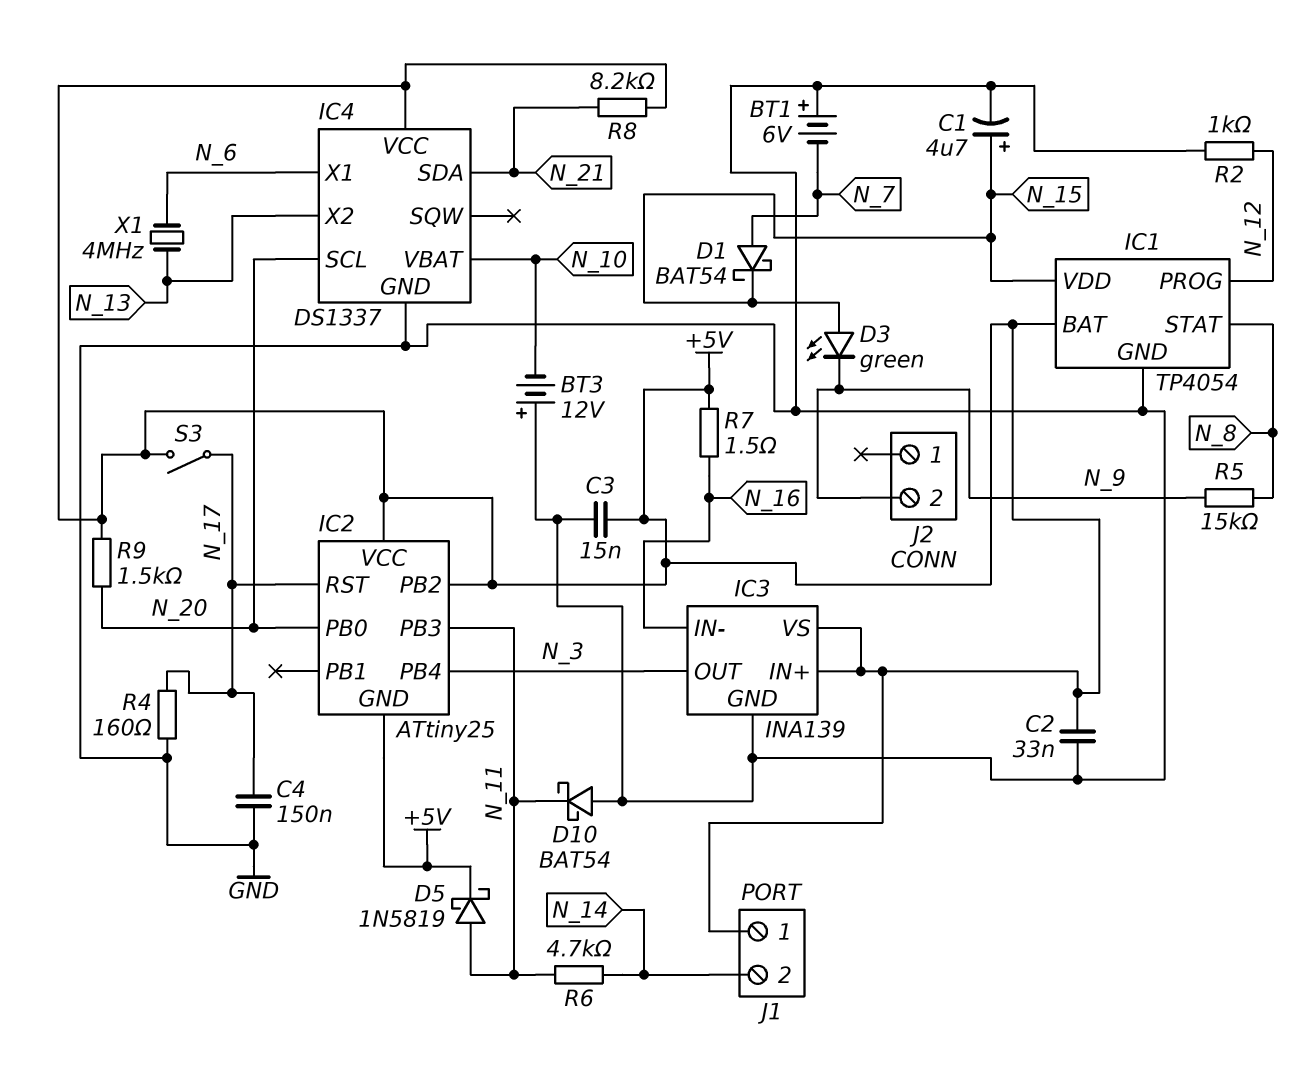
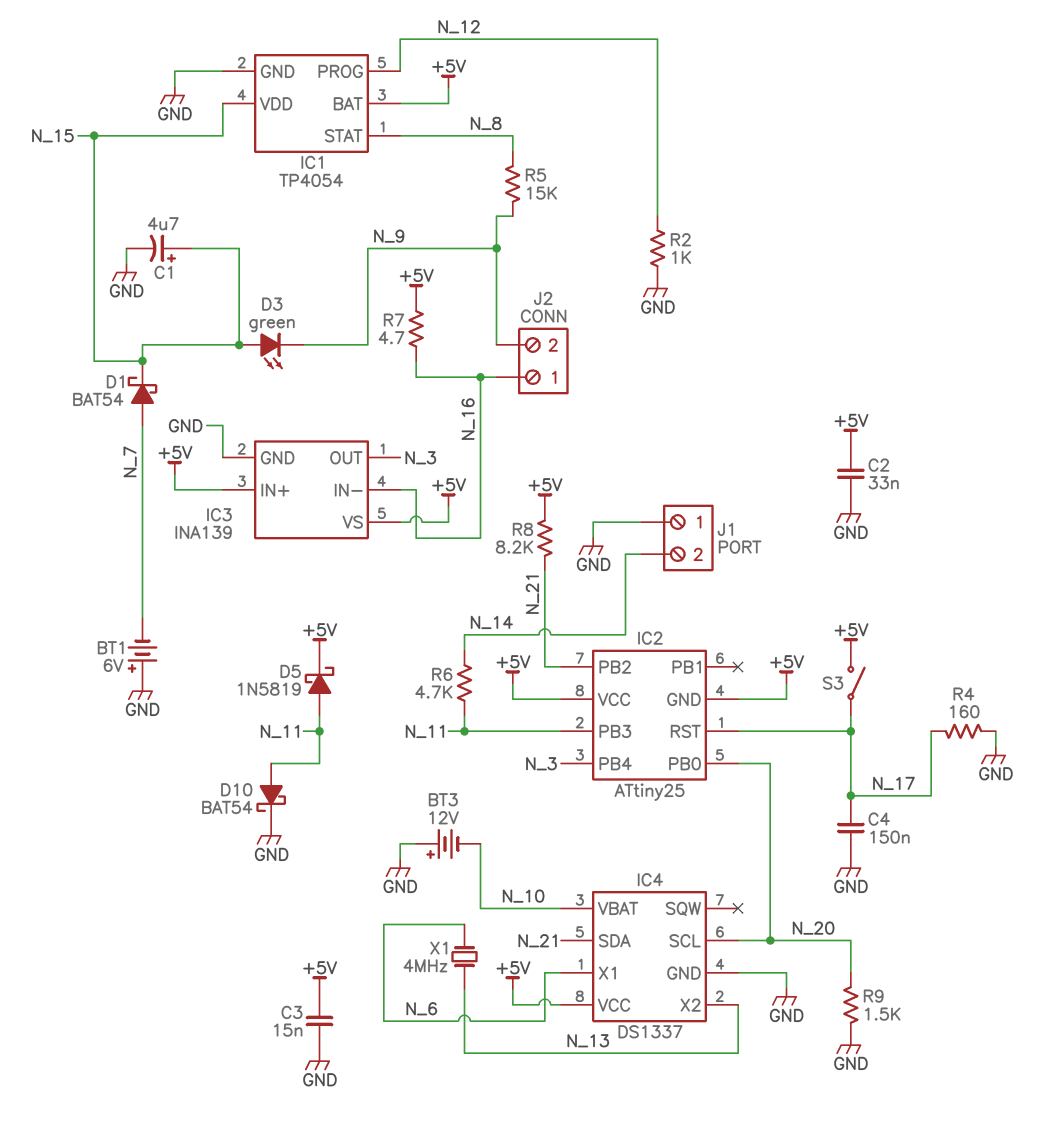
D10: schottky BAT54 (A GND, K N_11) -> schottky BAT54 (A N_11, K GND)
IC2 pin PB2: +5V -> N_21
J1 pin 1: +5V -> GND
J2 pin 1: none -> N_16
R7: 1.5 (+5V, N_16) -> 4.7 (+5V, N_16)
R9: 1.5k (+5V, N_20) -> 1.5k (GND, N_20)

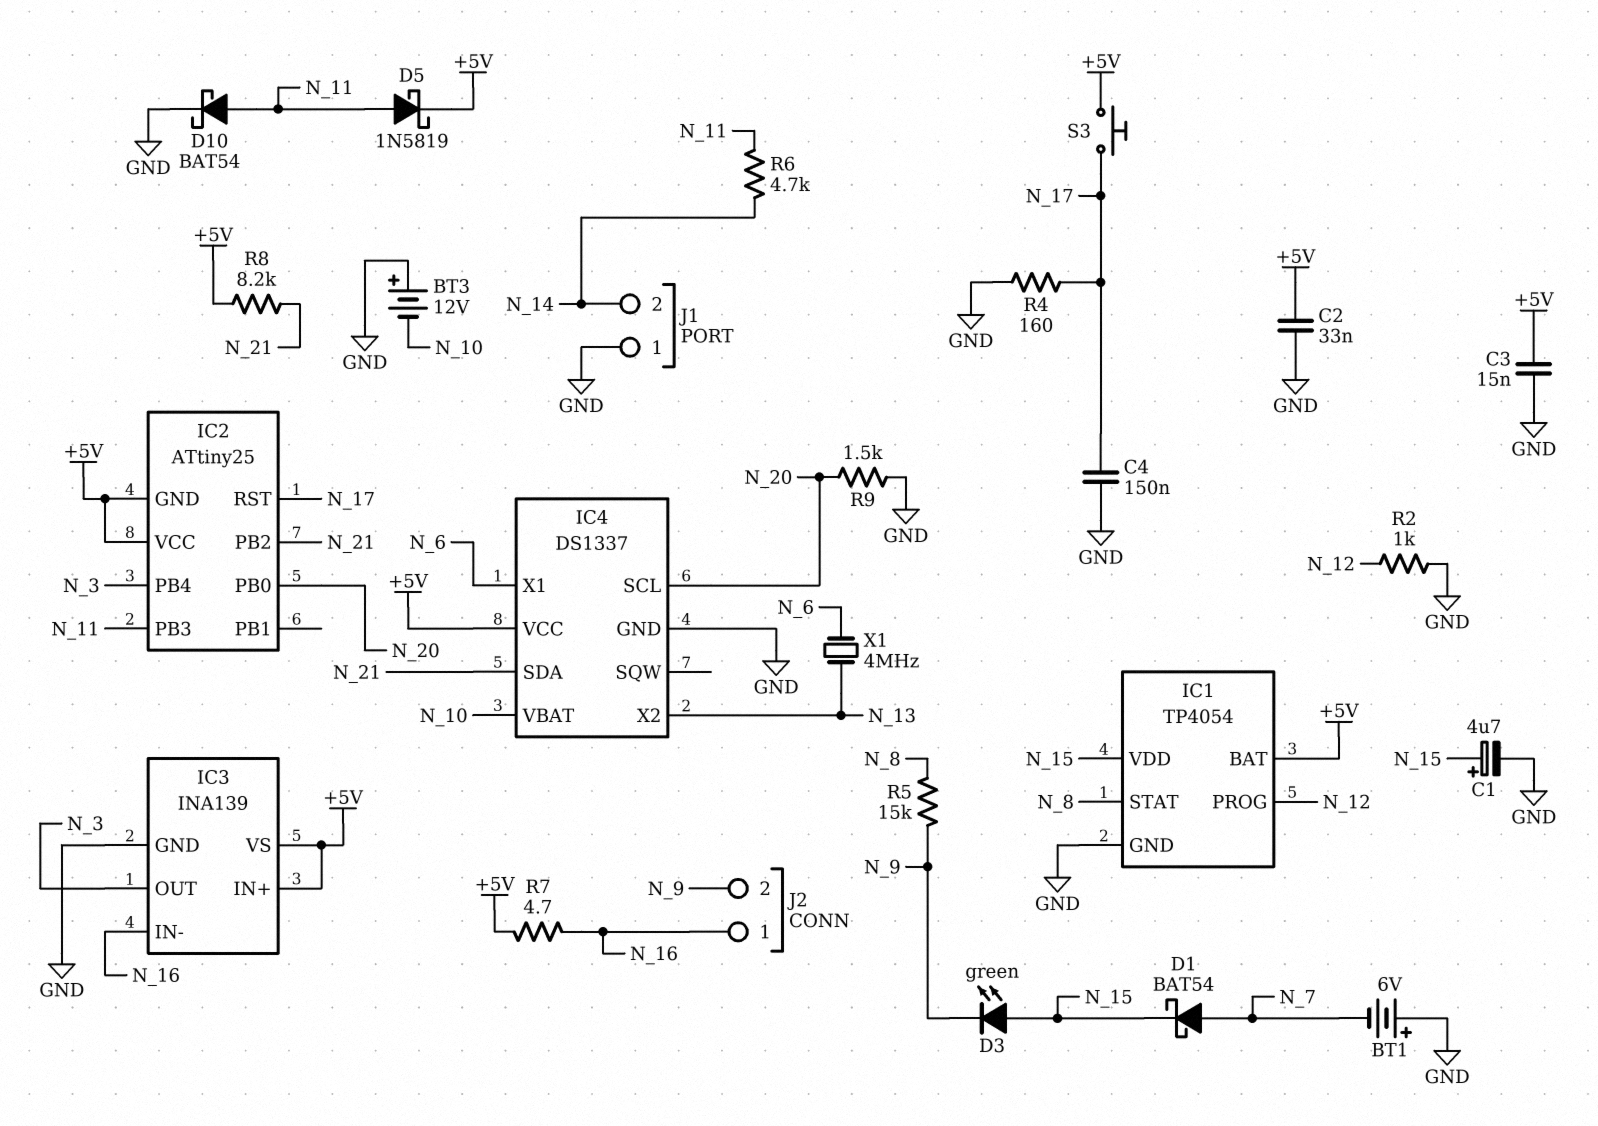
S3: switch (+5V, N_17) -> button (+5V, N_17)

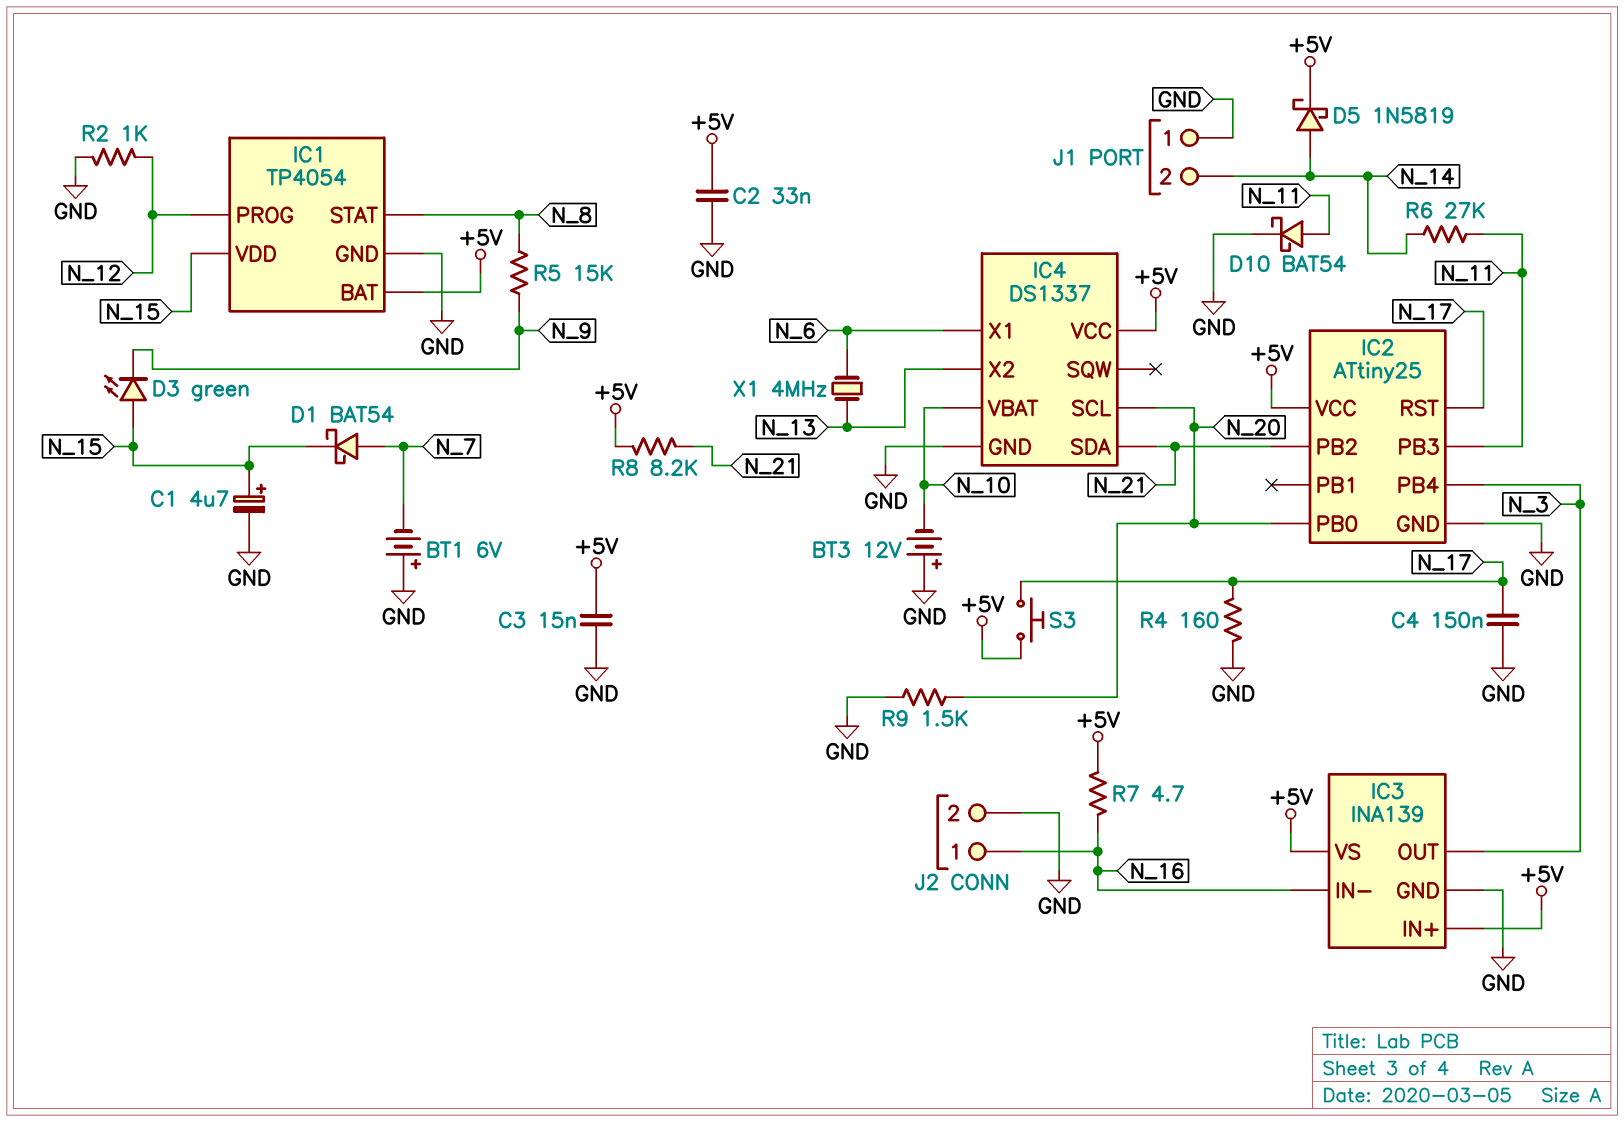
D5: schottky 1N5819 (A N_11, K +5V) -> schottky 1N5819 (A N_14, K +5V)
IC2 pin GND: +5V -> GND
J2 pin 2: N_9 -> GND
R6: 4.7k (N_11, N_14) -> 27k (N_11, N_14)

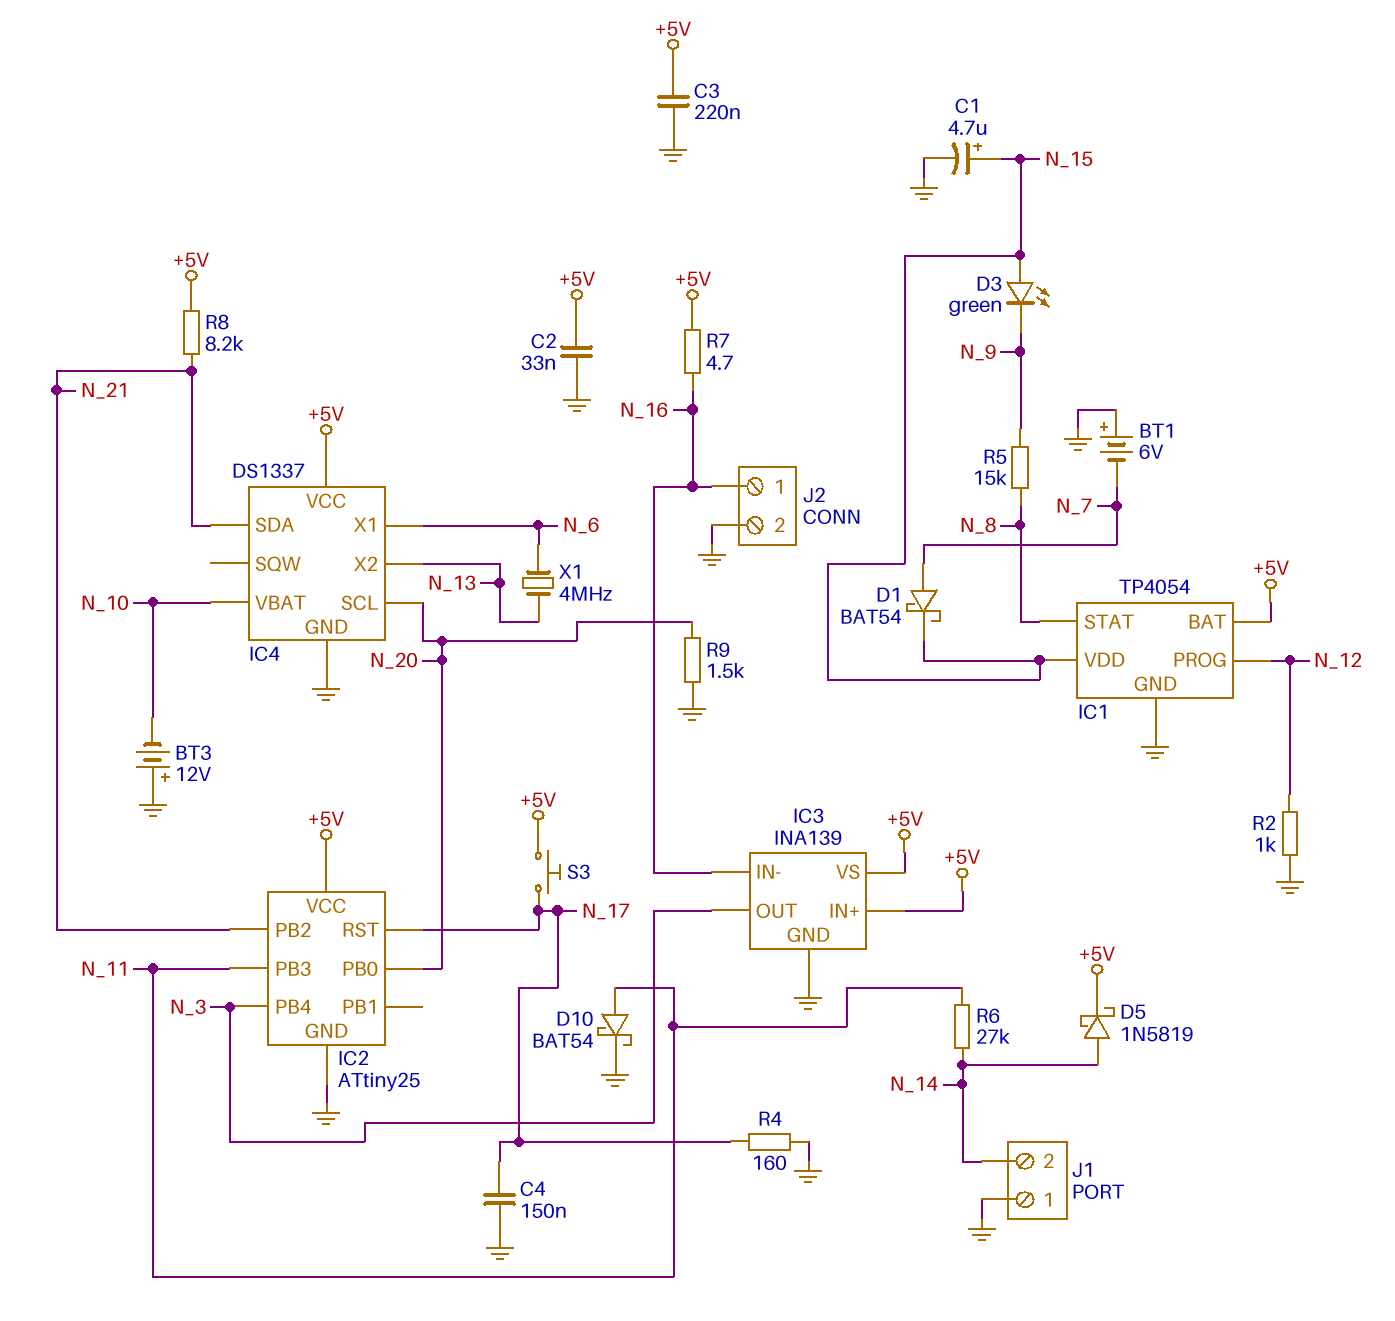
C3: 15nF (+5V, GND) -> 220nF (+5V, GND)

